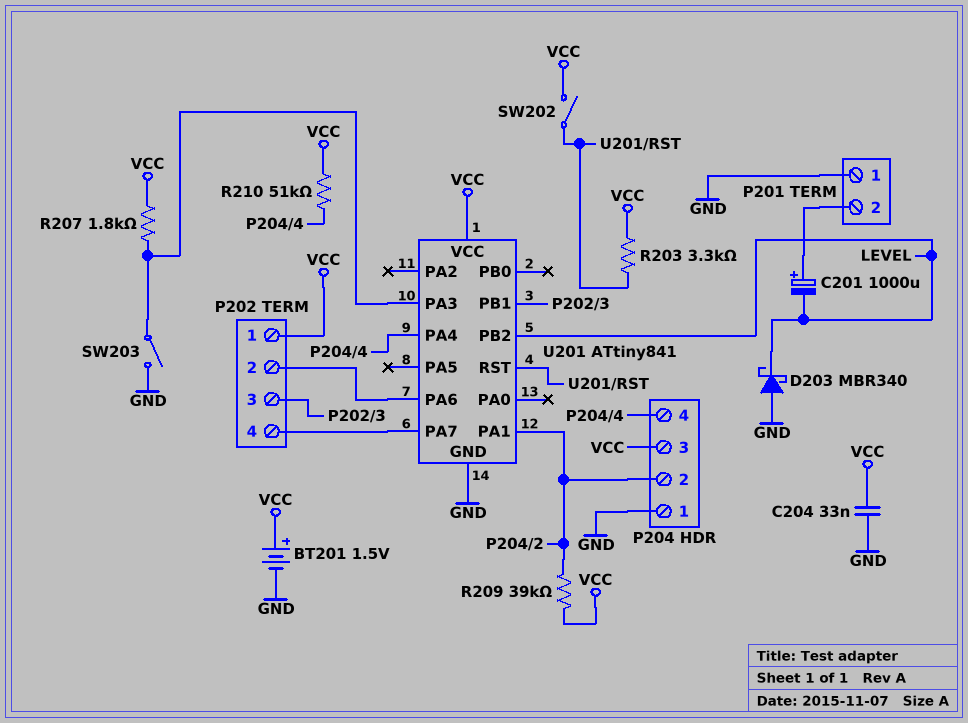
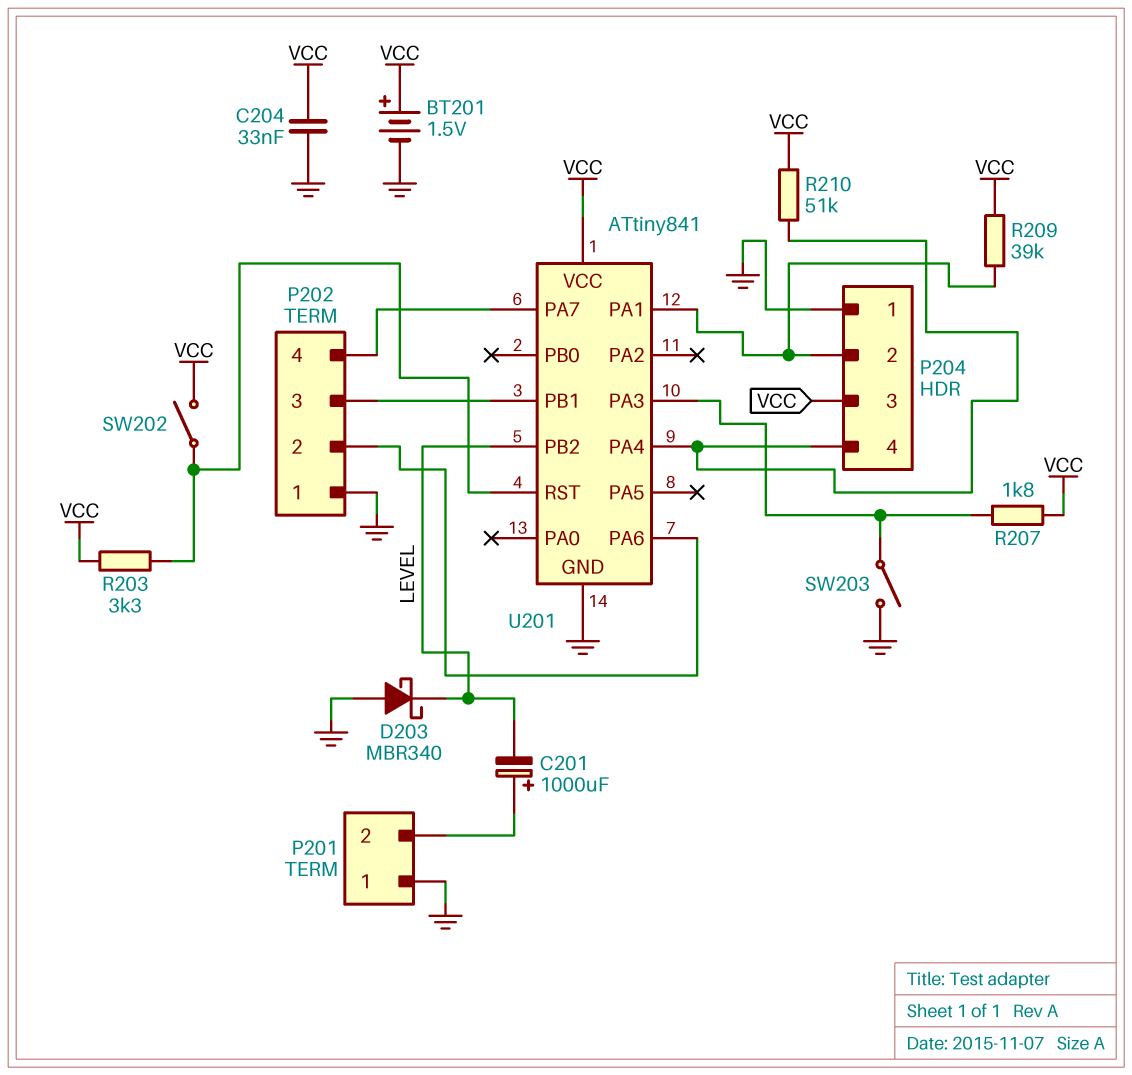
P202 pin 1: VCC -> GND

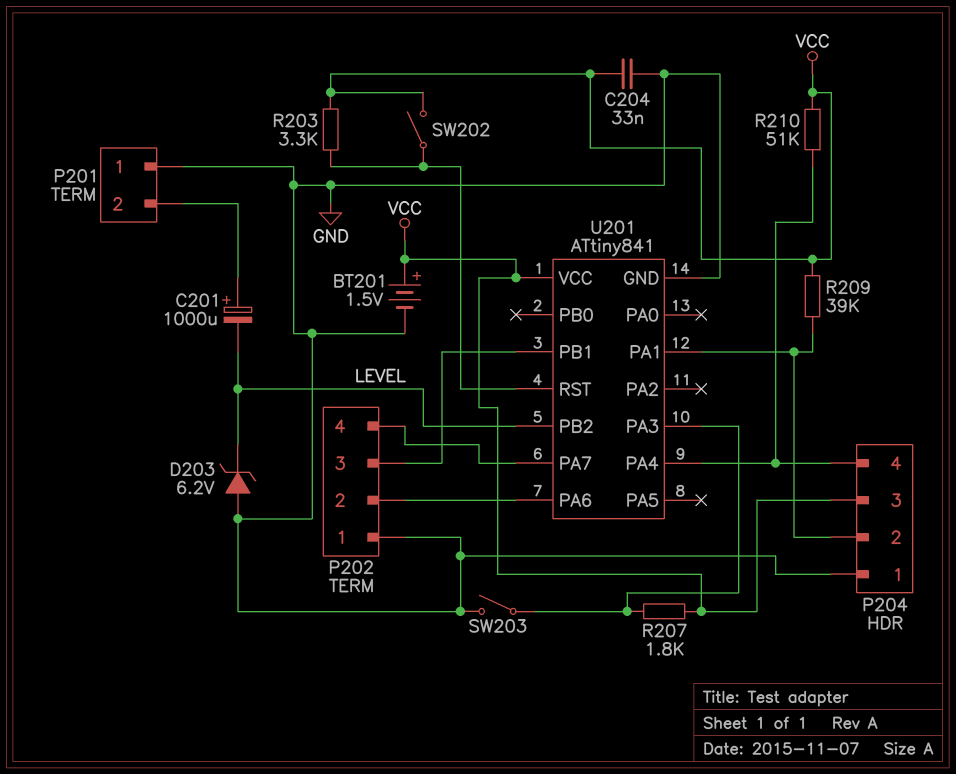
D203: schottky MBR340 (A GND, K LEVEL) -> zener 6.2V (A GND, K LEVEL)

